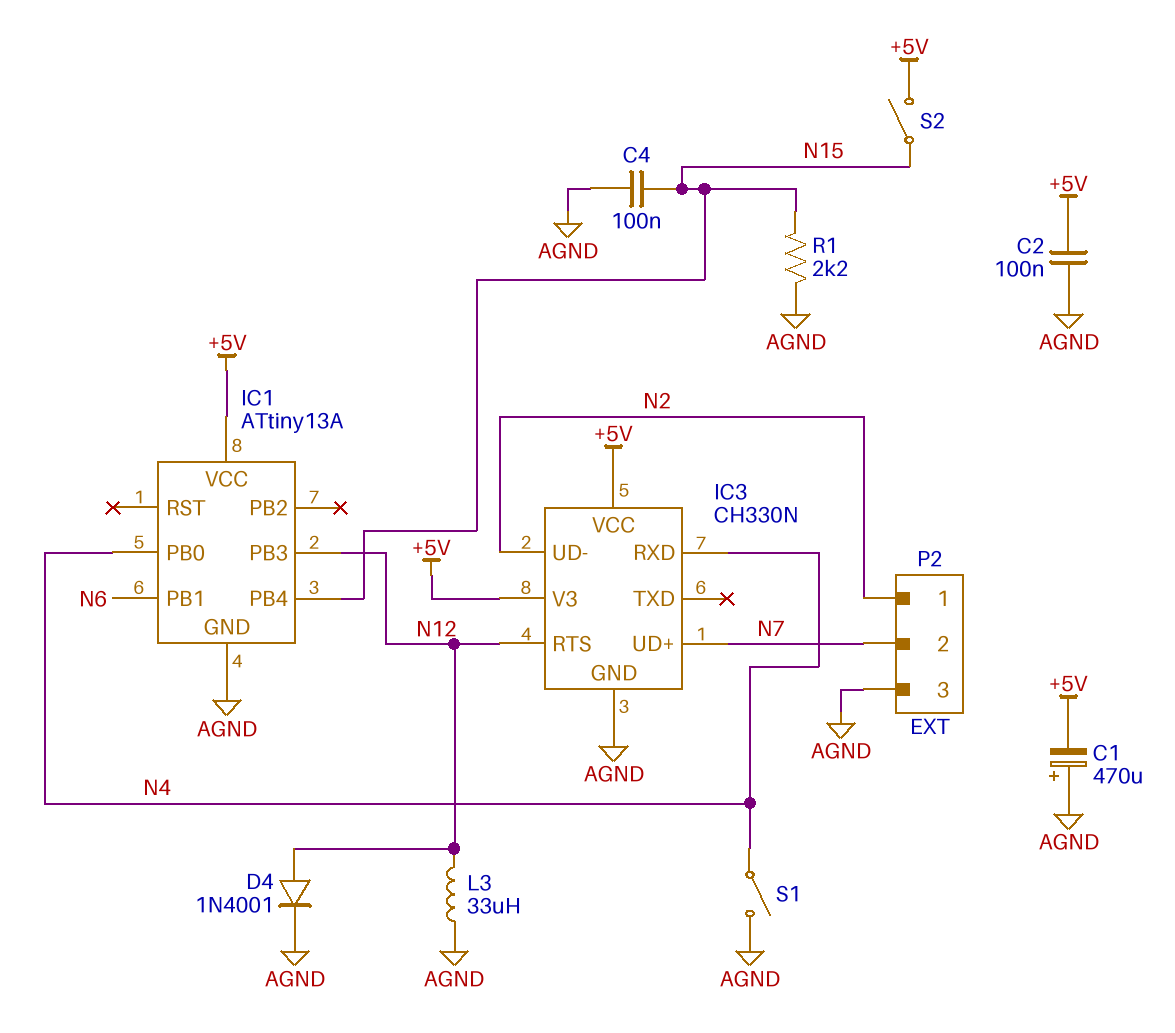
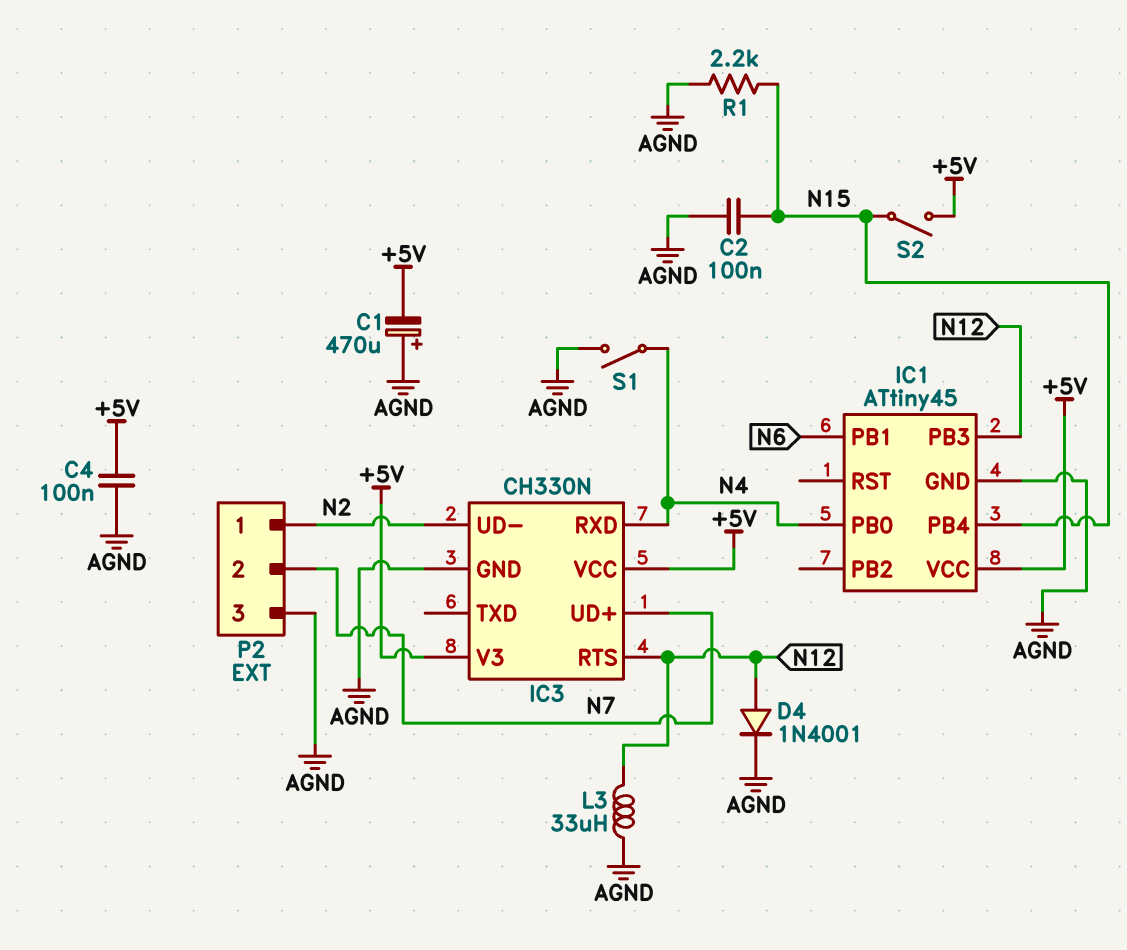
C2: 100nF (+5V, AGND) -> 100nF (AGND, N15)
C4: 100nF (AGND, N15) -> 100nF (+5V, AGND)
IC1: ATtiny13A -> ATtiny45

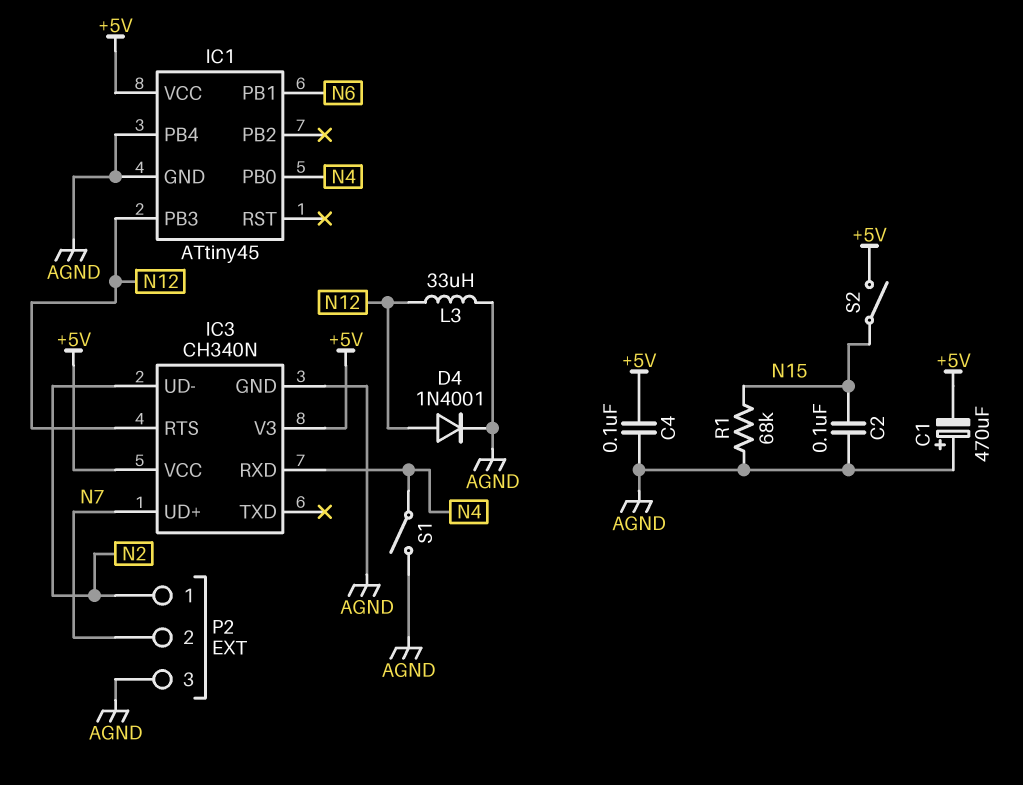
IC1 pin PB4: N15 -> AGND
IC3: CH330N -> CH340N
R1: 2.2k (AGND, N15) -> 68k (AGND, N15)

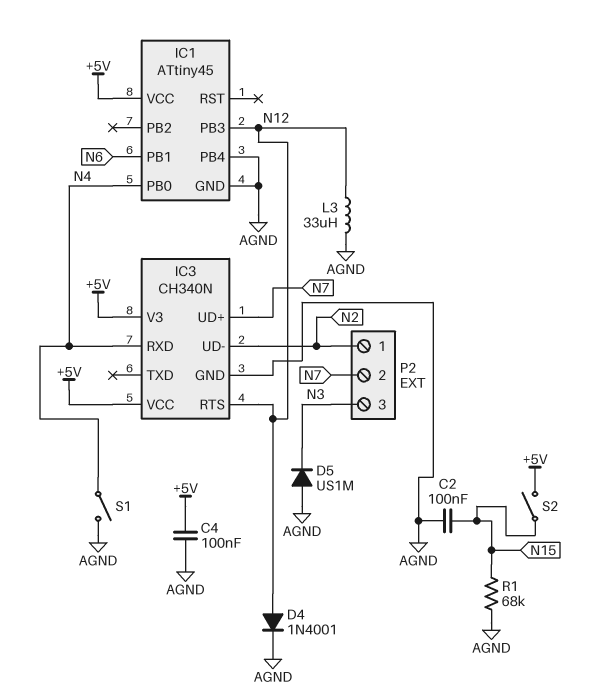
C1: 470uF (plus AGND, minus +5V) -> none
D5: none -> diode US1M (A AGND, K N3)
P2 pin 3: AGND -> N3

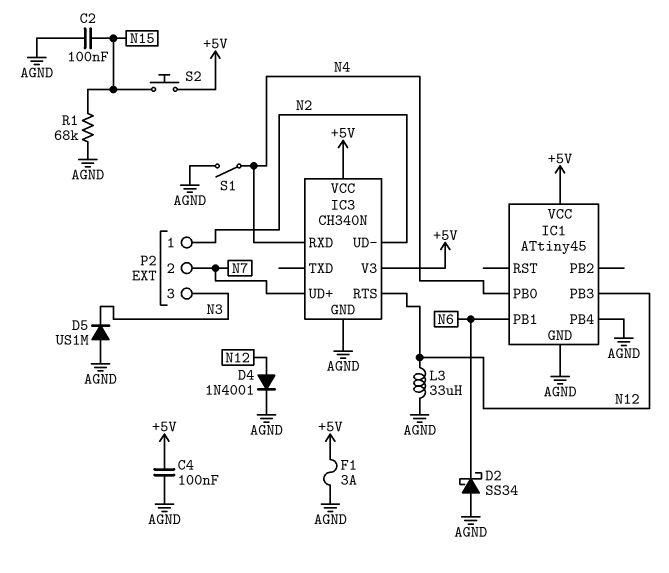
D2: none -> schottky SS34 (A AGND, K N6)
F1: none -> 3A (+5V, AGND)
S2: switch (+5V, N15) -> button (+5V, N15)

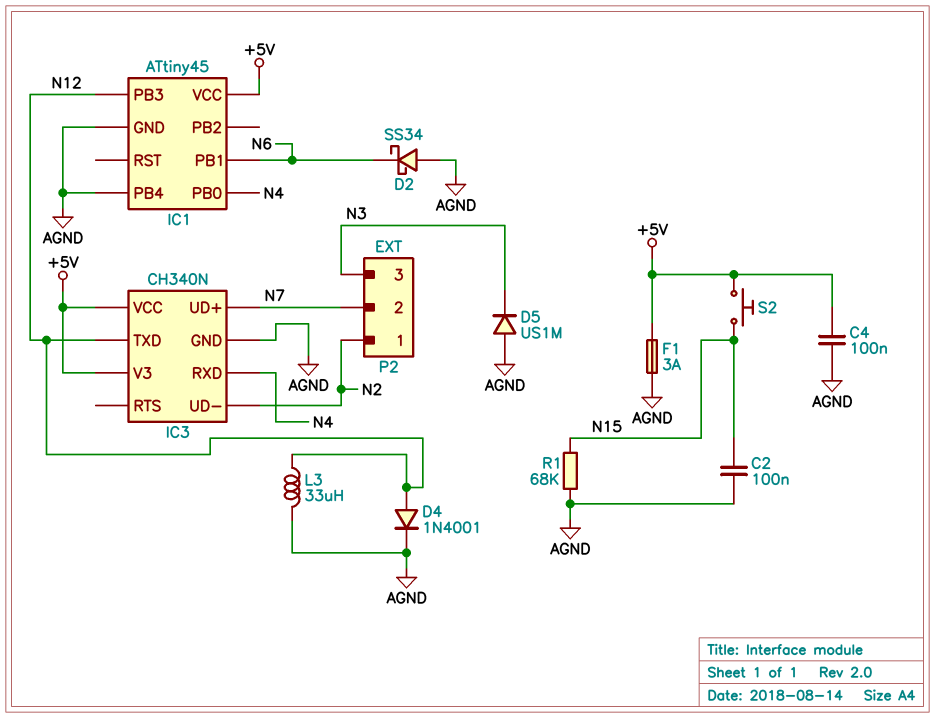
IC3 pin RTS: N12 -> none
IC3 pin TXD: none -> N12
S1: switch (AGND, N4) -> none

